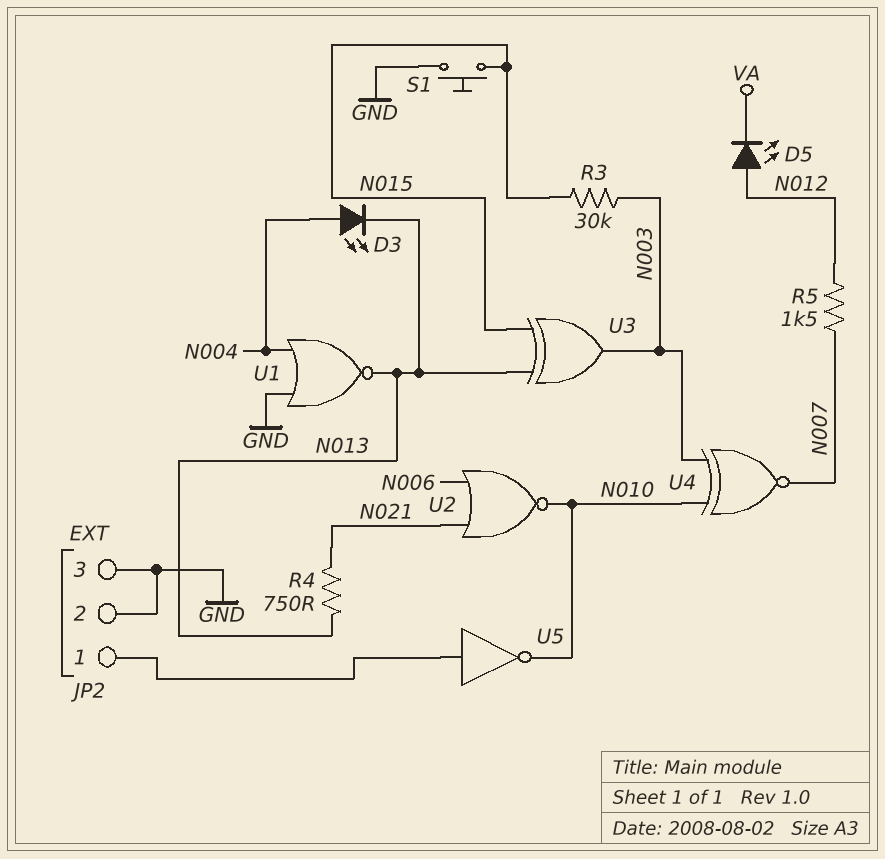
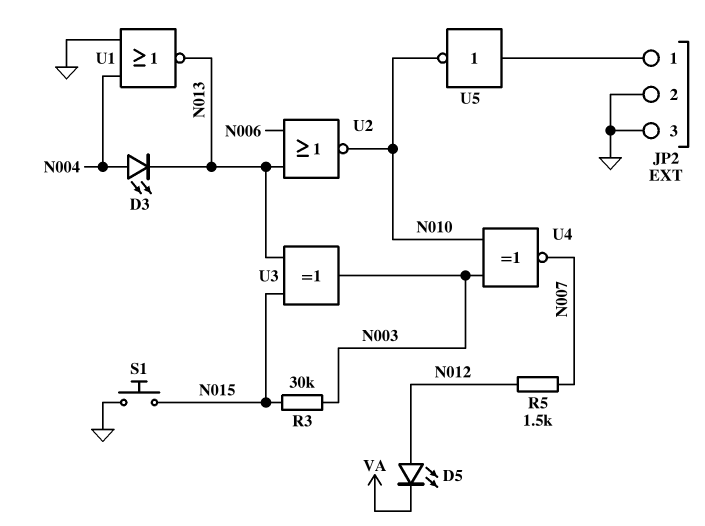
R4: 750 (N013, N021) -> none
U2: NOR (in N006, in N021, out N010) -> NOR (in N006, in N013, out N010)

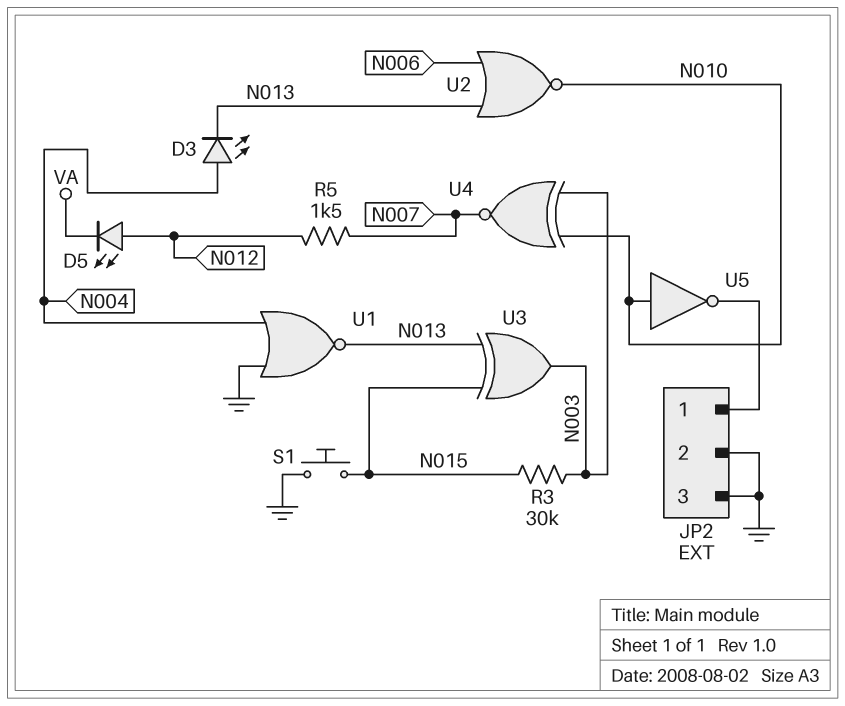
U5: NOT (in JP2/1, out N010) -> NOT (in N010, out JP2/1)

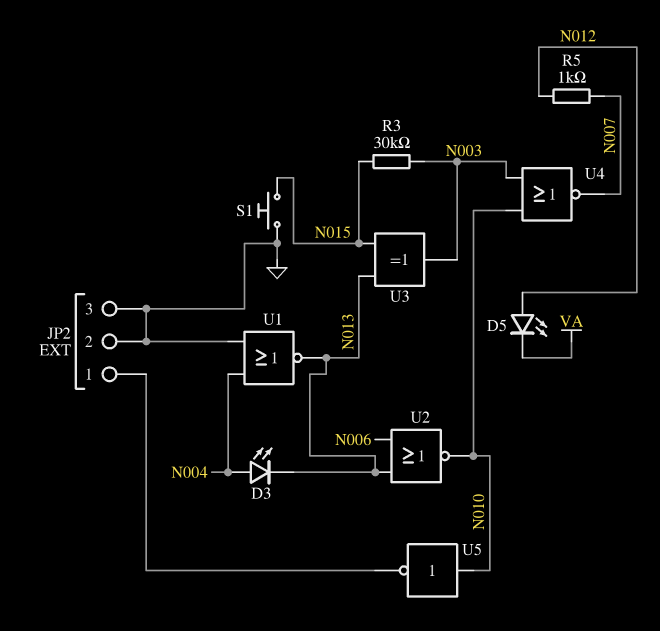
R5: 1.5k (N007, N012) -> 1k (N007, N012)
U4: XNOR (in N003, in N010, out N007) -> NOR (in N003, in N010, out N007)

